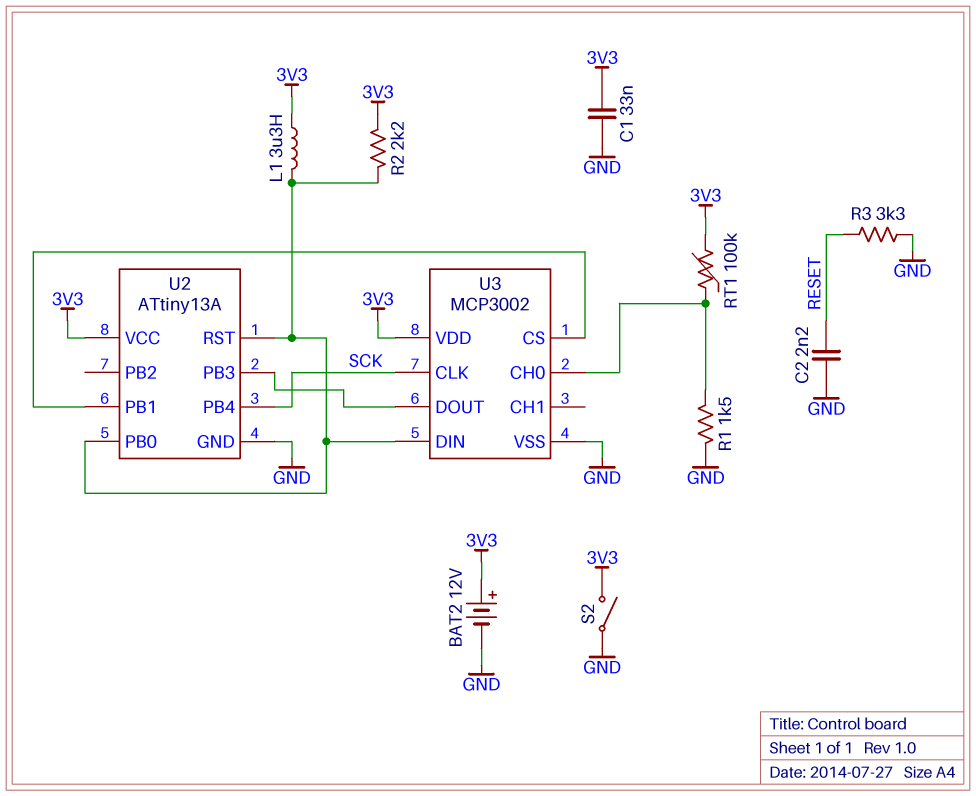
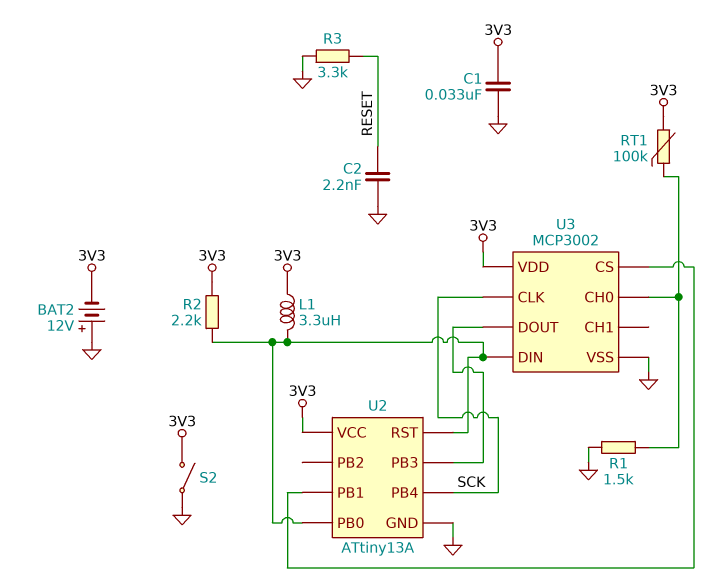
BAT2: 12V (plus 3V3, minus GND) -> 12V (plus GND, minus 3V3)

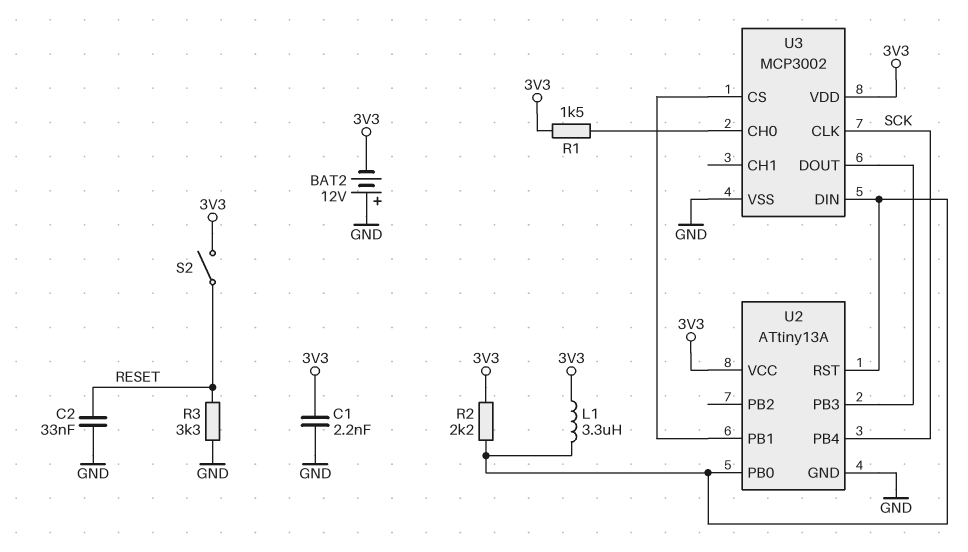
C1: 33nF (3V3, GND) -> 2.2nF (3V3, GND)
C2: 2.2nF (GND, RESET) -> 33nF (GND, RESET)
R1: 1.5k (GND, U3/CH0) -> 1.5k (3V3, U3/CH0)
RT1: 100k (3V3, U3/CH0) -> none
S2: switch (3V3, GND) -> switch (3V3, RESET)

